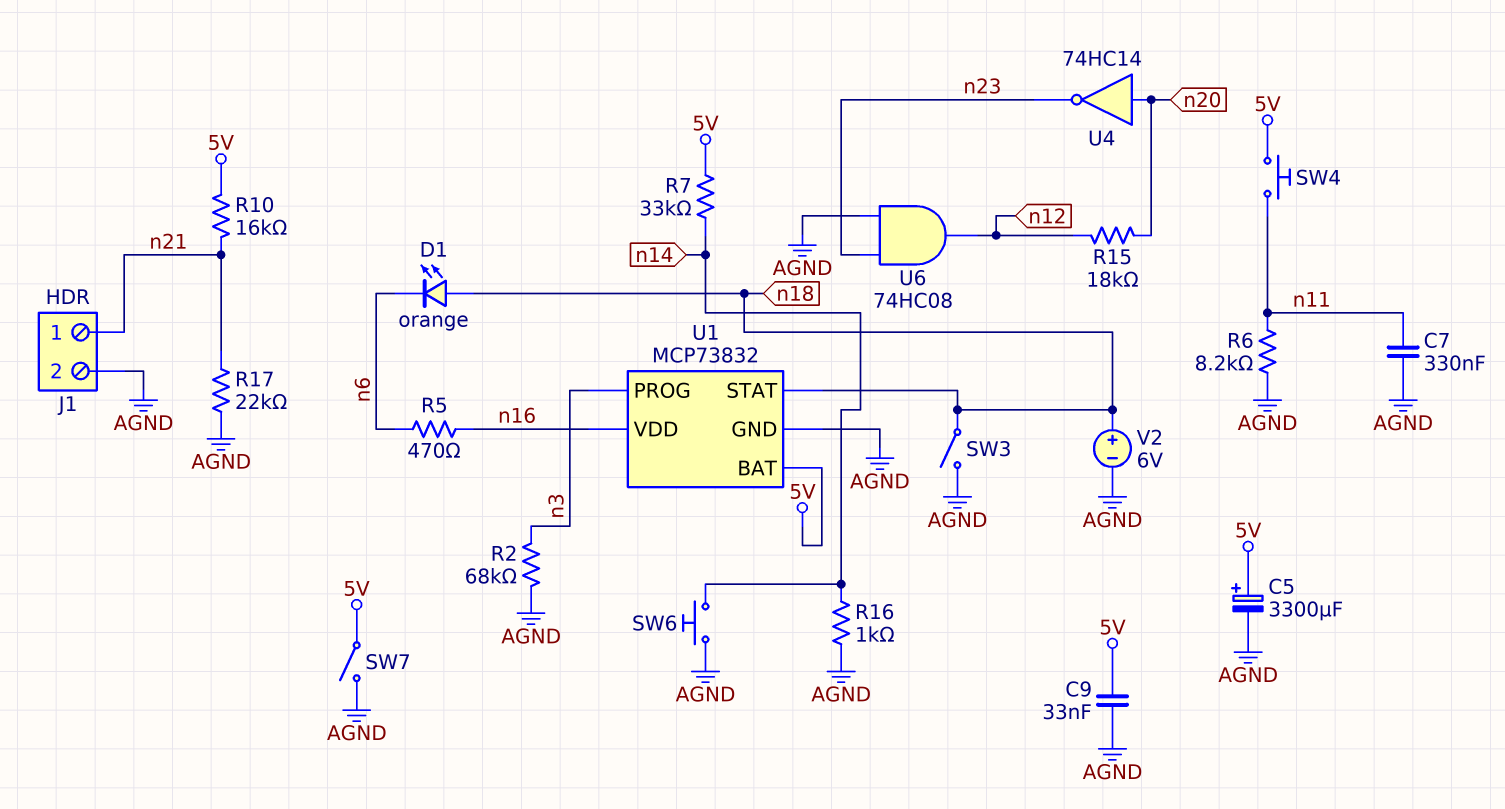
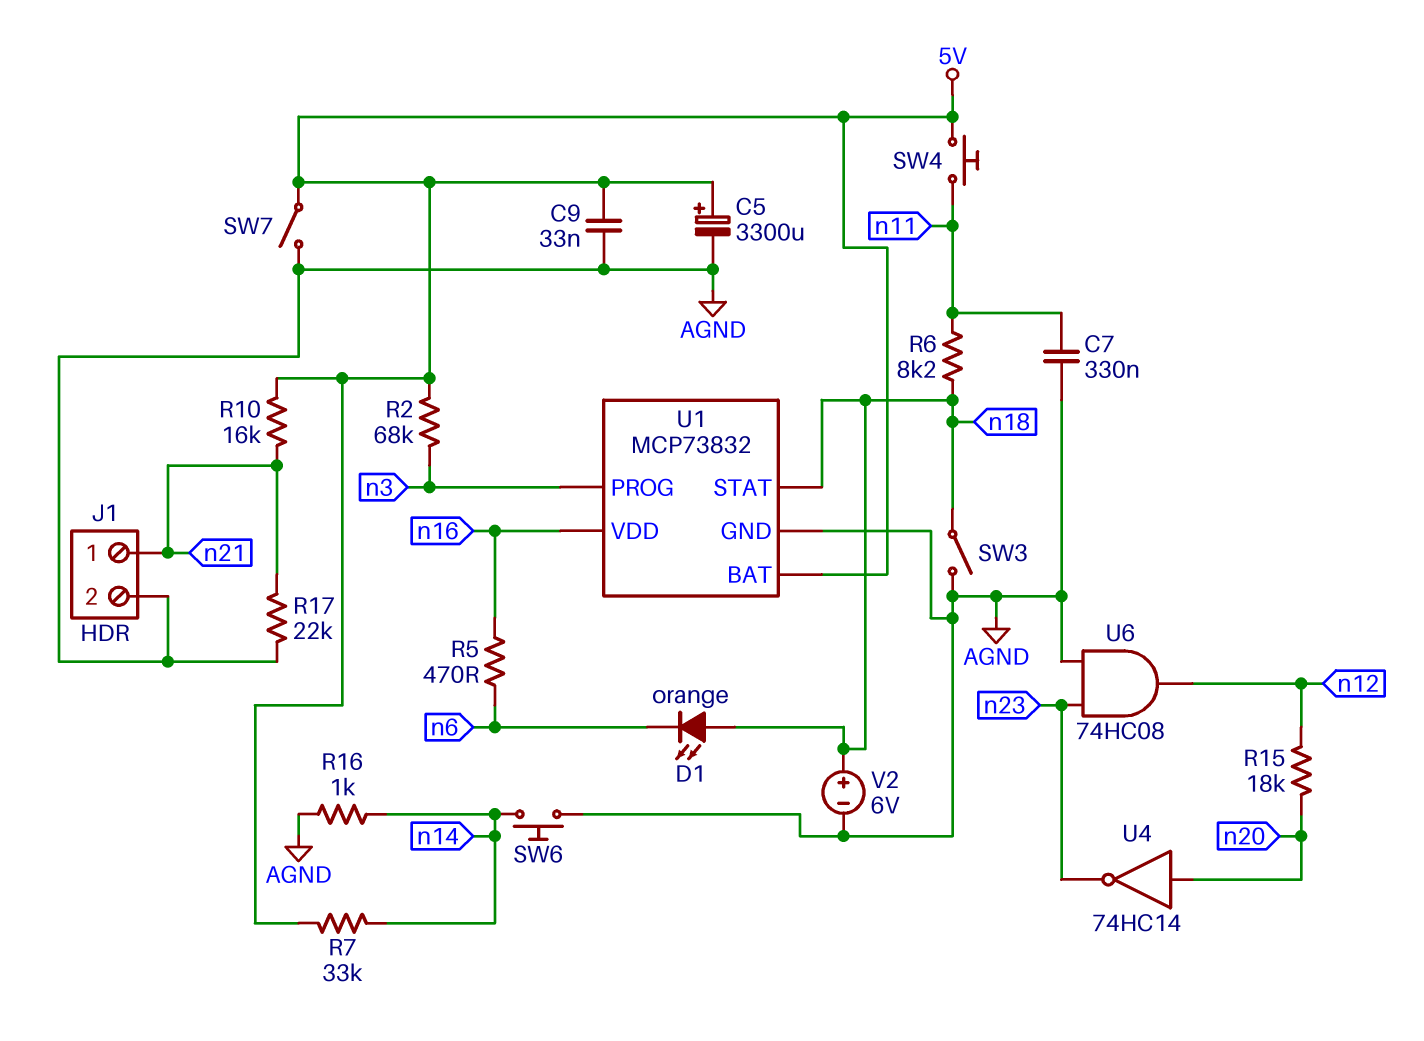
R2: 68k (AGND, n3) -> 68k (5V, n3)
R6: 8.2k (AGND, n11) -> 8.2k (n11, n18)

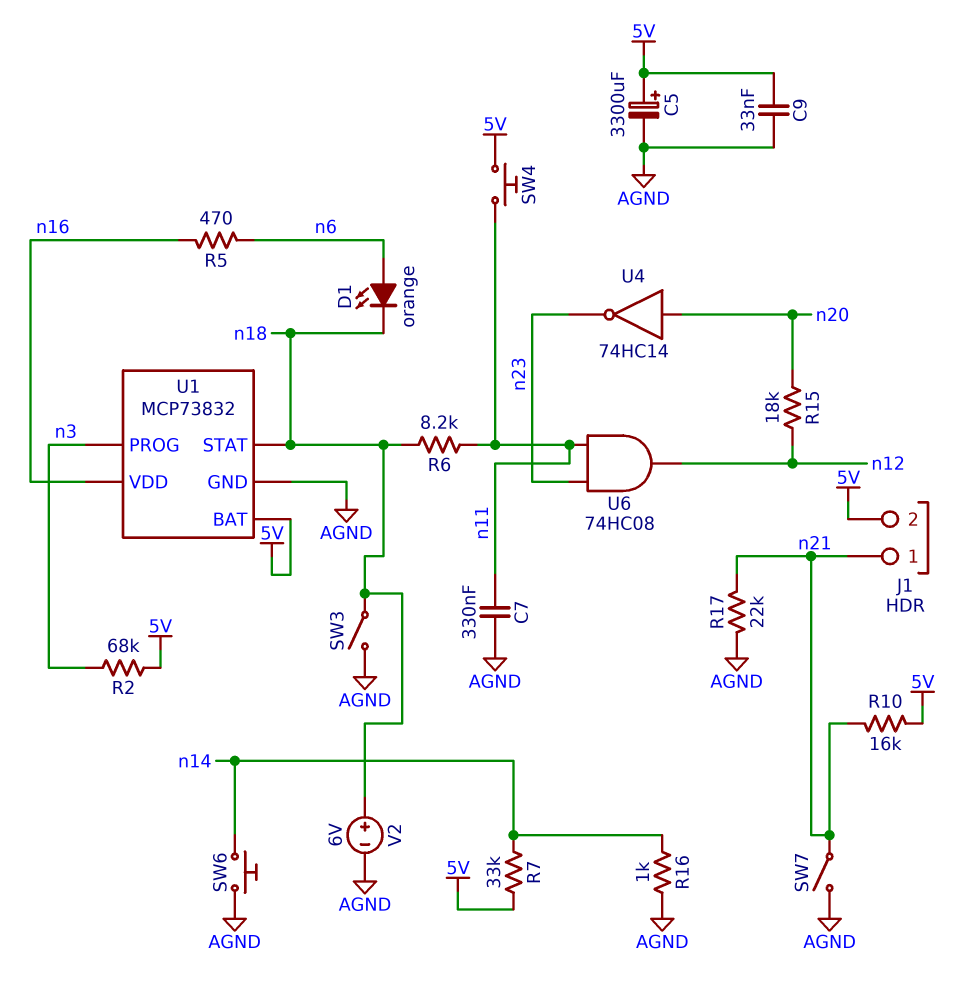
D1: LED orange (A n18, K n6) -> LED orange (A n6, K n18)
J1 pin 2: AGND -> 5V
SW7: switch (5V, AGND) -> switch (AGND, n21)
U6: AND 74HC08 (in AGND, in n23, out n12) -> AND 74HC08 (in n11, in n23, out n12)

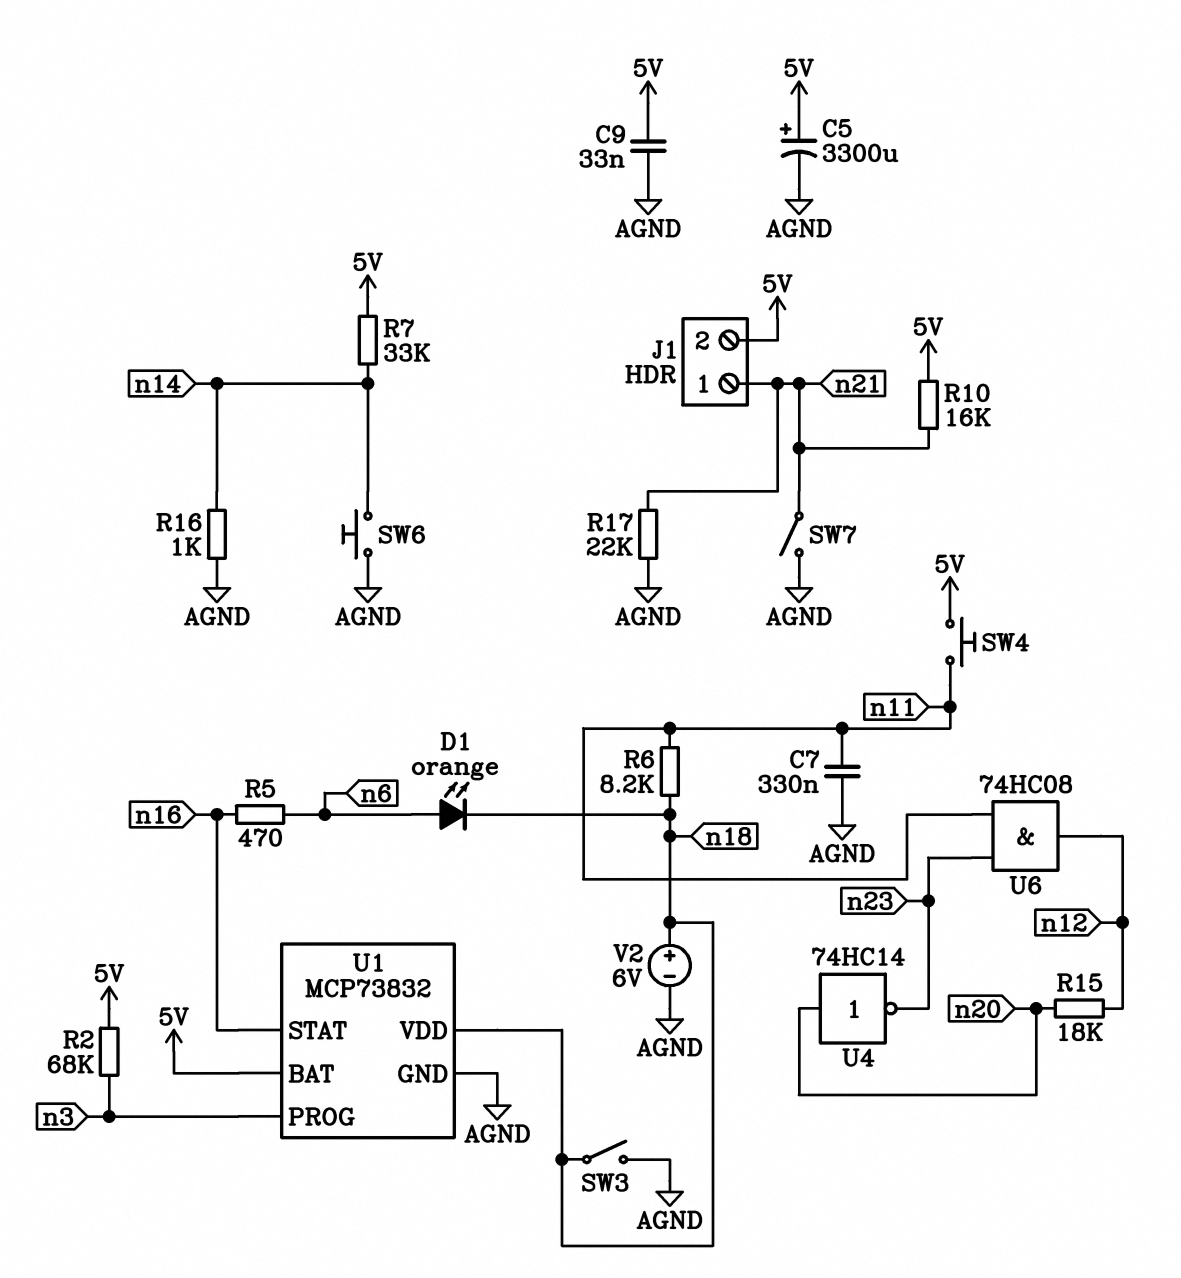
U1 pin STAT: n18 -> n16
U1 pin VDD: n16 -> n18

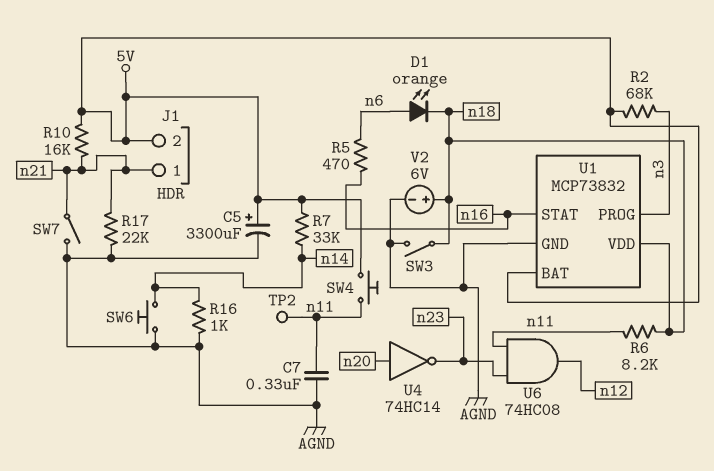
C9: 33nF (5V, AGND) -> none
R15: 18k (n12, n20) -> none
TP2: none -> test point (n11)

